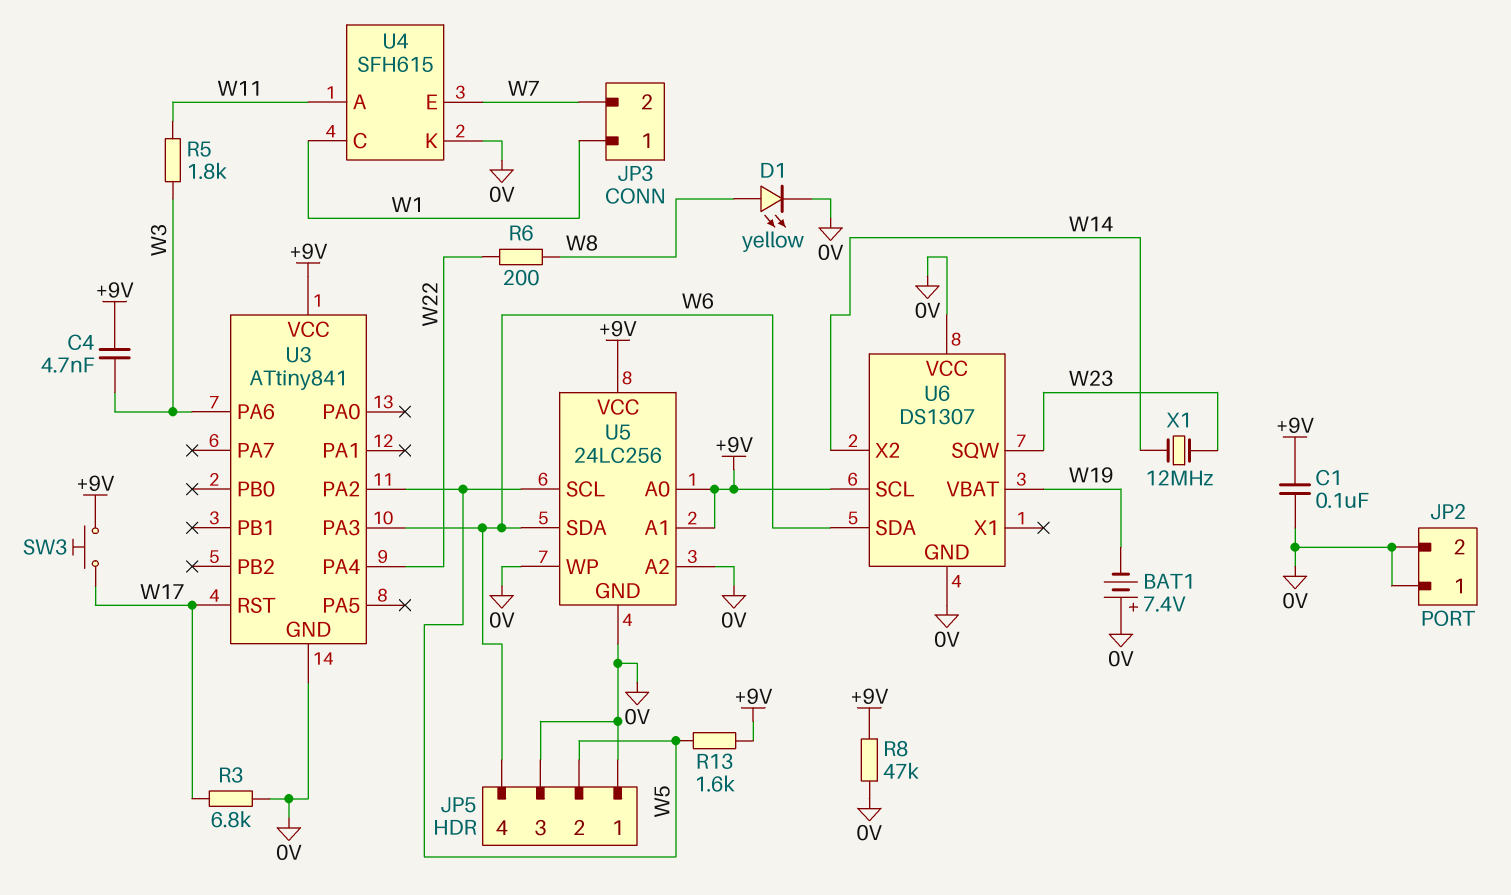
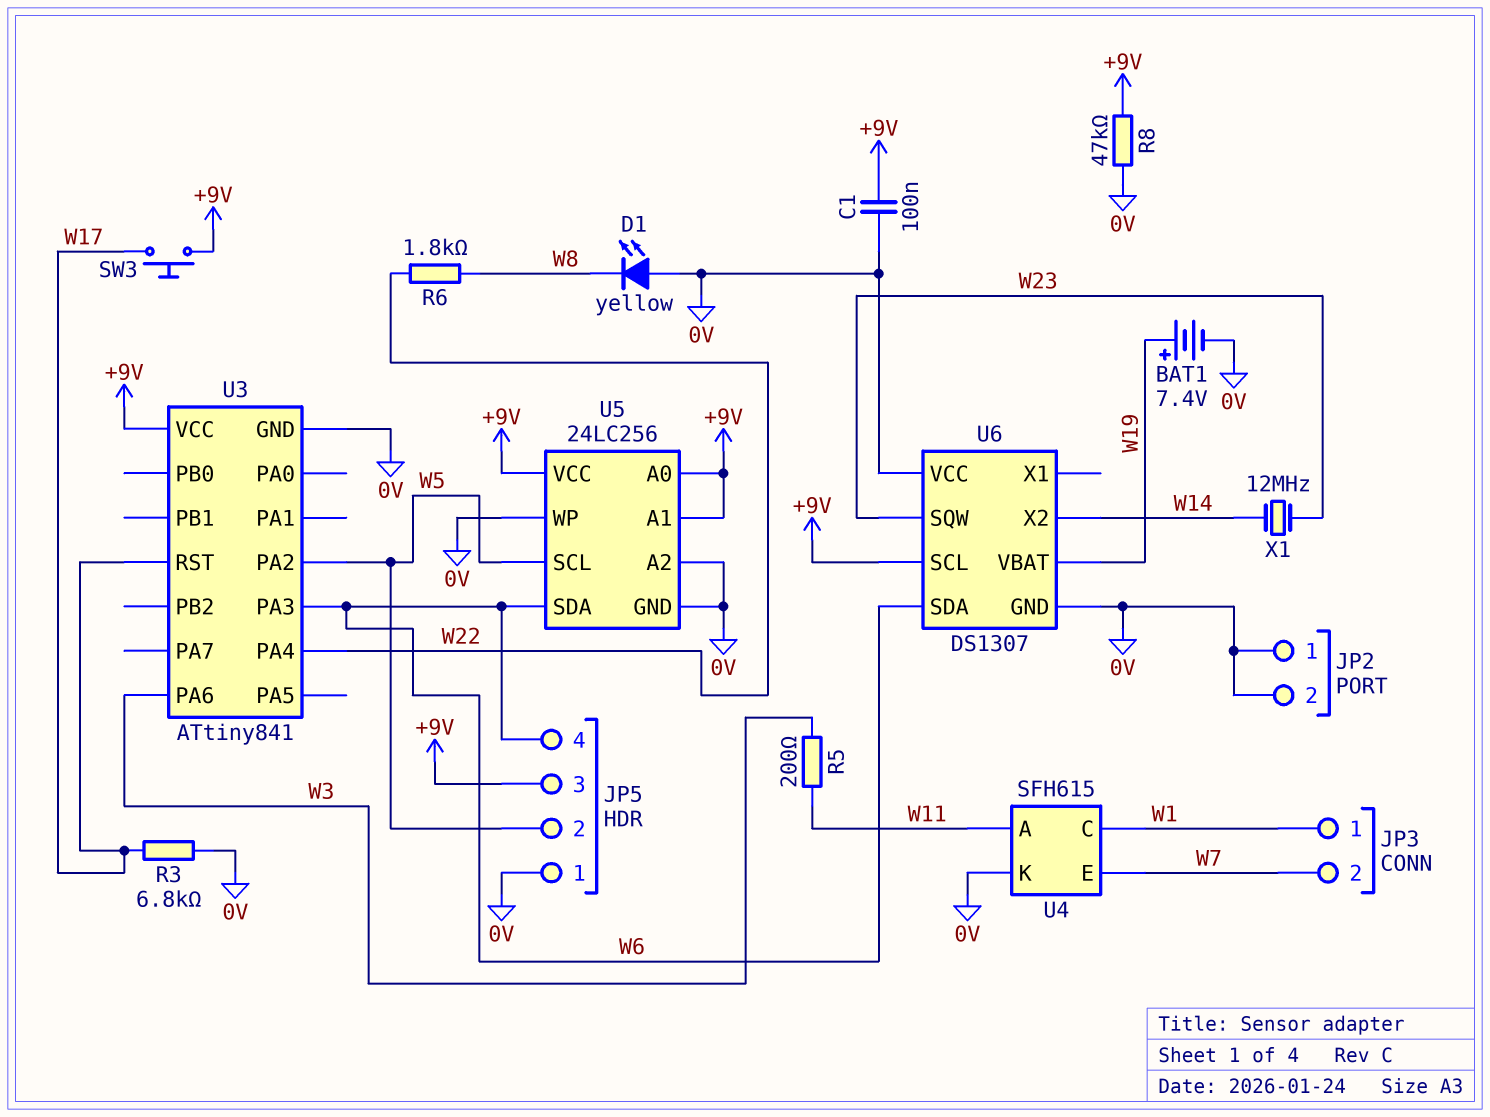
BAT1: 7.4V (plus 0V, minus W19) -> 7.4V (plus W19, minus 0V)
C4: 4.7nF (+9V, W3) -> none
D1: LED yellow (A W8, K 0V) -> LED yellow (A 0V, K W8)
JP5 pin 3: 0V -> +9V
R5: 1.8k (W3, W11) -> 200 (W3, W11)
R6: 200 (W8, W22) -> 1.8k (W8, W22)
R13: 1.6k (+9V, W5) -> none

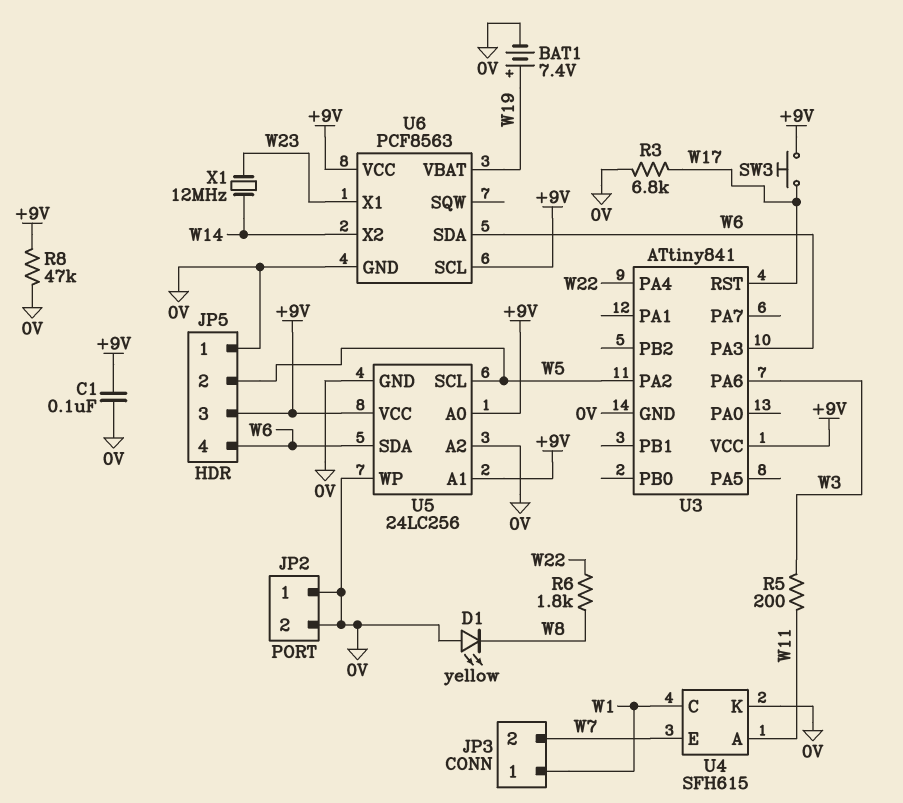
U6: DS1307 -> PCF8563
U6 pin SQW: W23 -> none
U6 pin VCC: 0V -> +9V
U6 pin X1: none -> W23

